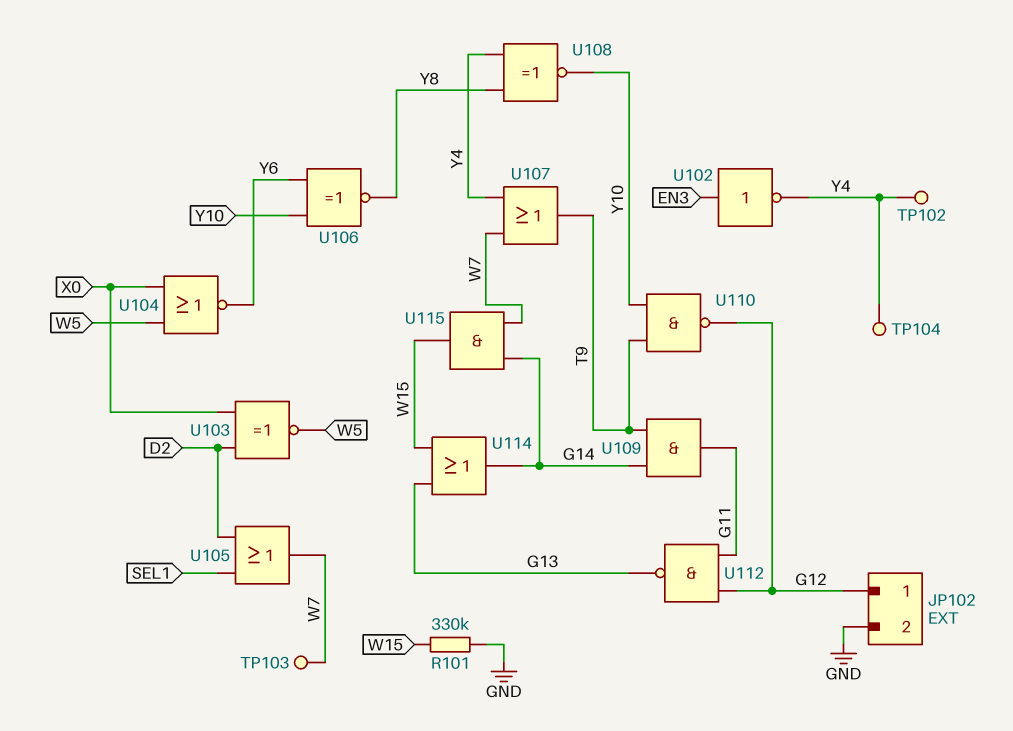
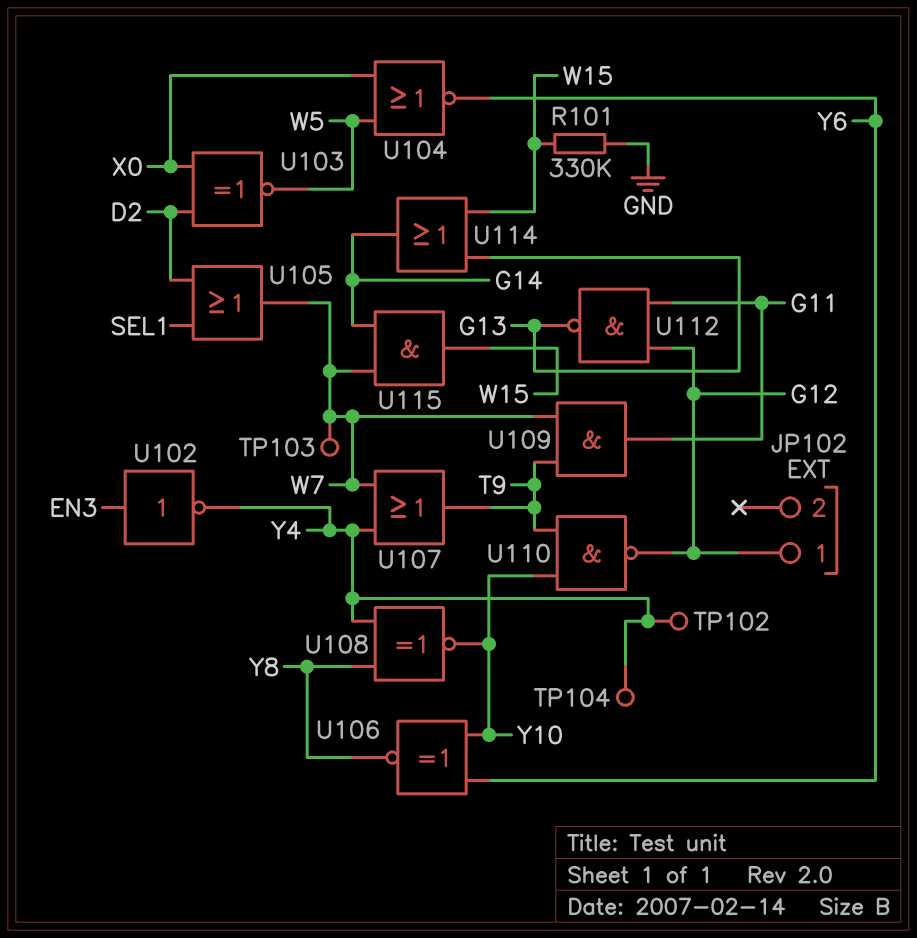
JP102 pin 2: GND -> none
U109: AND (in G14, in T9, out G11) -> AND (in T9, in W7, out G11)

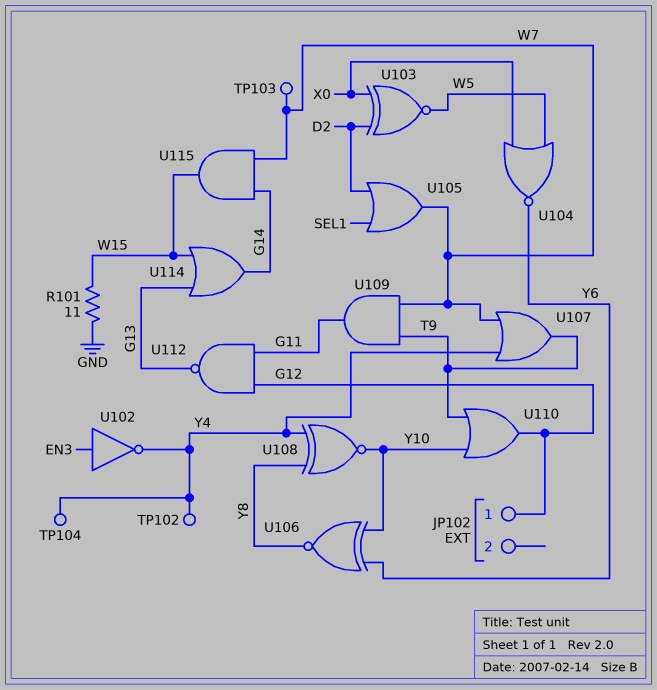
R101: 330k (GND, W15) -> 11 (GND, W15)
U110: NAND (in T9, in Y10, out G12) -> OR (in T9, in Y10, out G12)

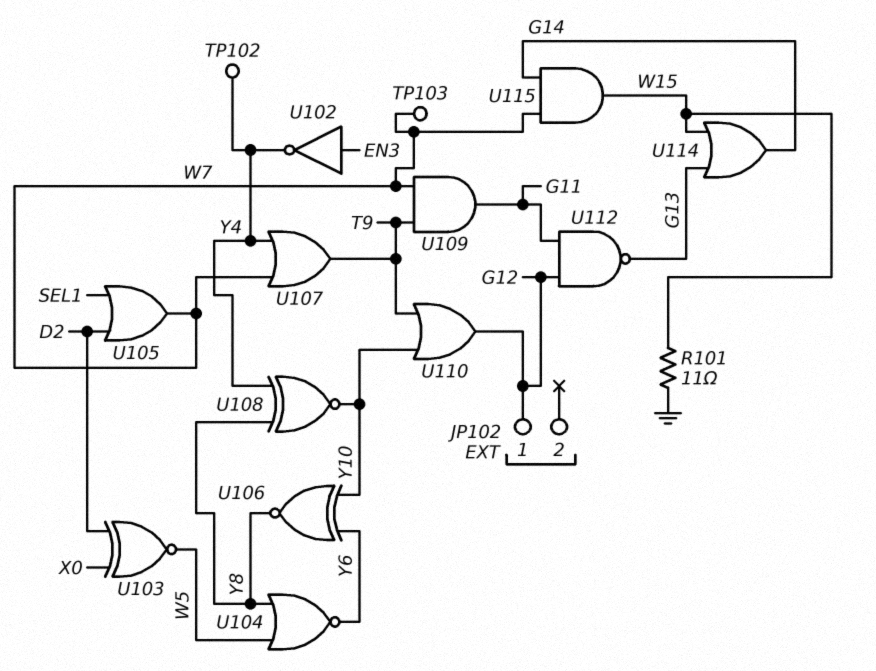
TP104: test point (Y4) -> none
U104: NOR (in W5, in X0, out Y6) -> NOR (in W5, in Y8, out Y6)

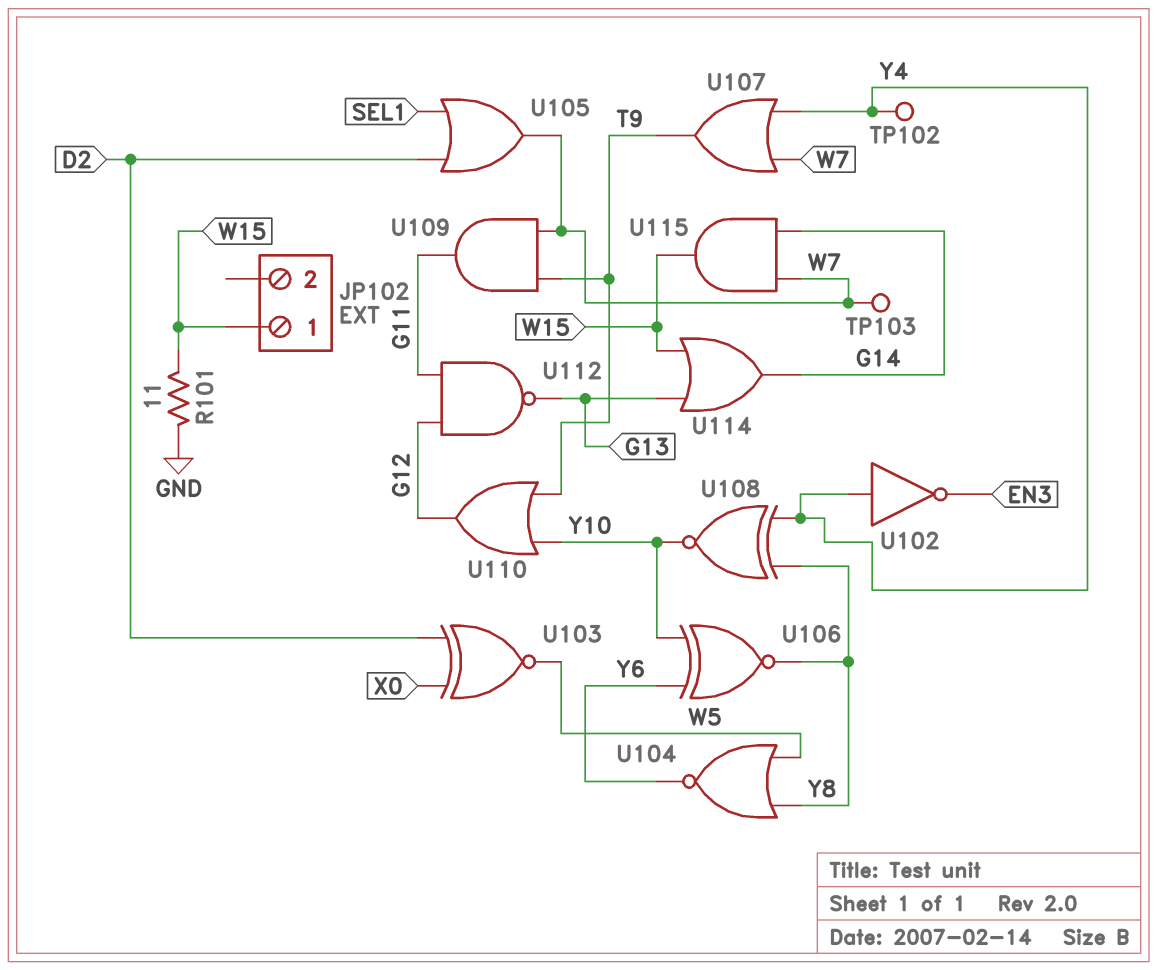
JP102 pin 1: G12 -> W15
U102: NOT (in EN3, out Y4) -> NOT (in Y4, out EN3)

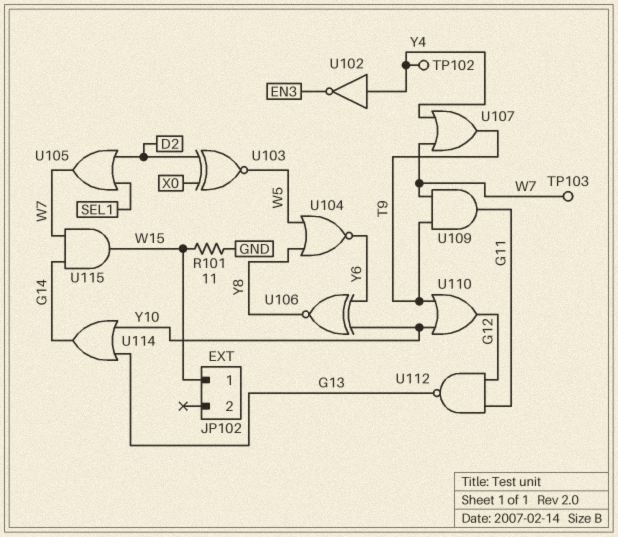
U108: XNOR (in Y4, in Y8, out Y10) -> none
U114: OR (in G13, in W15, out G14) -> OR (in G13, in Y10, out G14)

